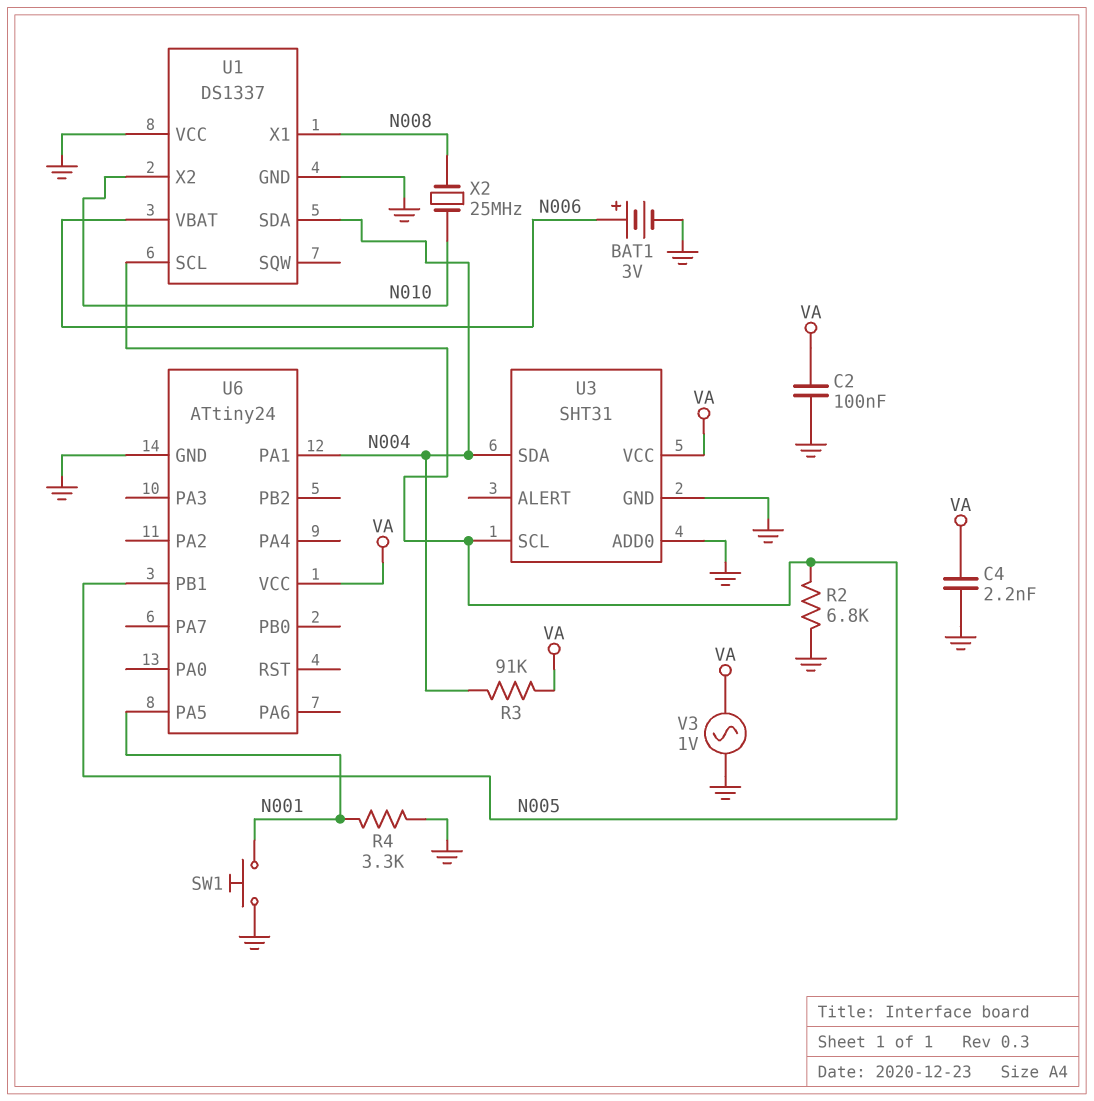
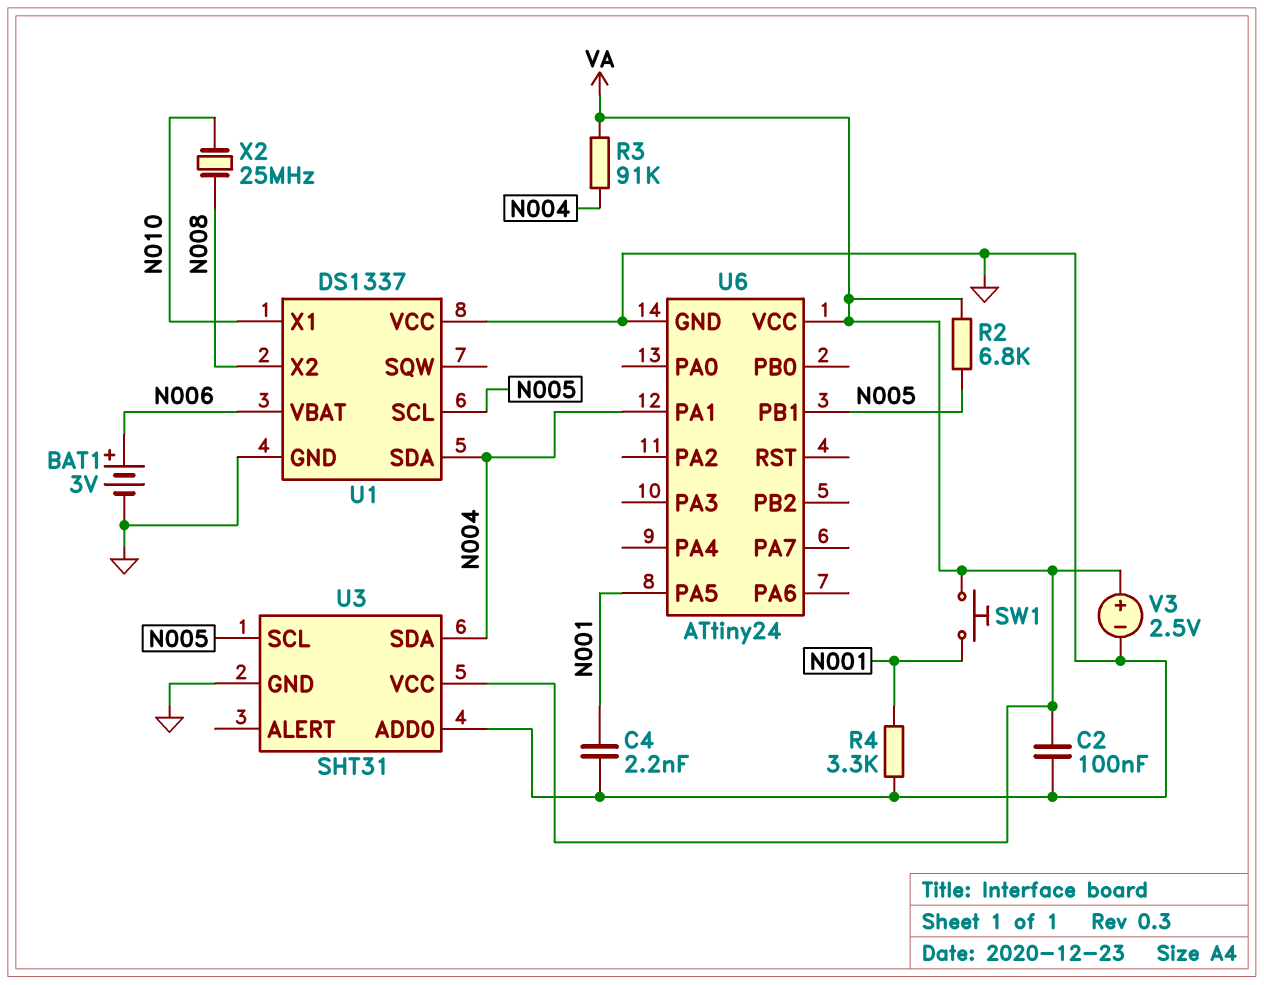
C4: 2.2nF (GND, VA) -> 2.2nF (GND, N001)
R2: 6.8k (GND, N005) -> 6.8k (N005, VA)
SW1: button (GND, N001) -> button (N001, VA)
U1 pin X1: N008 -> N010
U1 pin X2: N010 -> N008
V3: AC 1V (GND, VA) -> 2.5V (plus VA, minus GND)

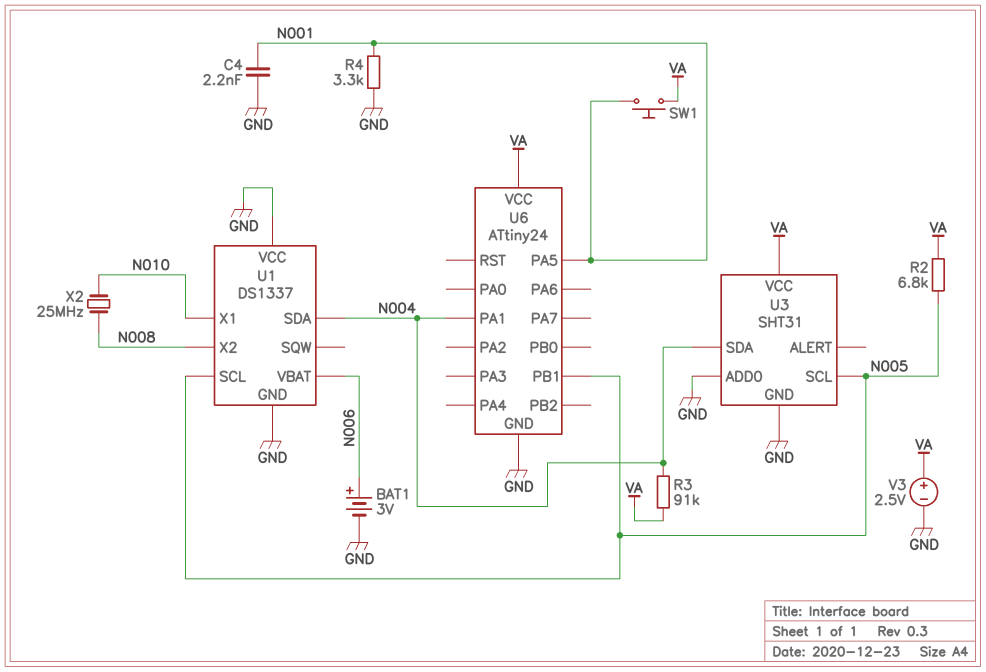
C2: 100nF (GND, VA) -> none

